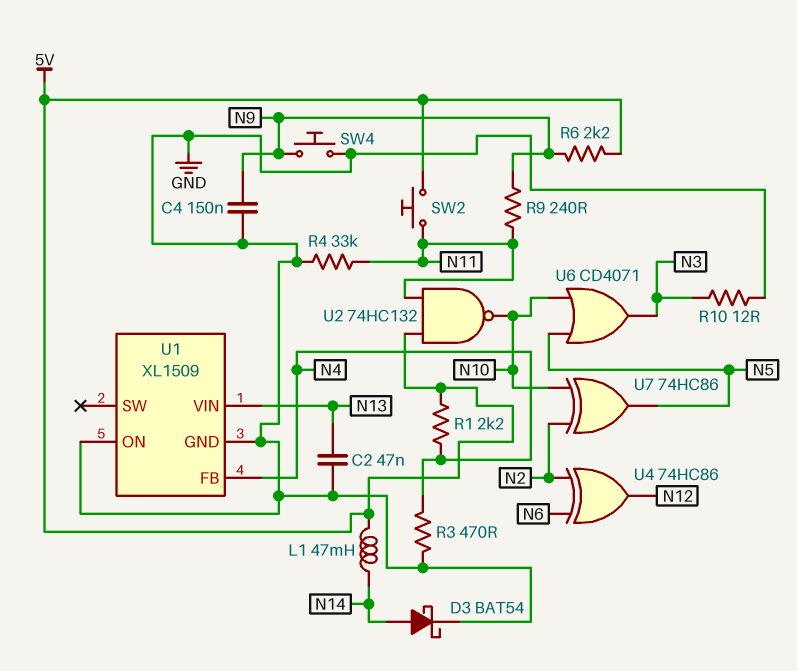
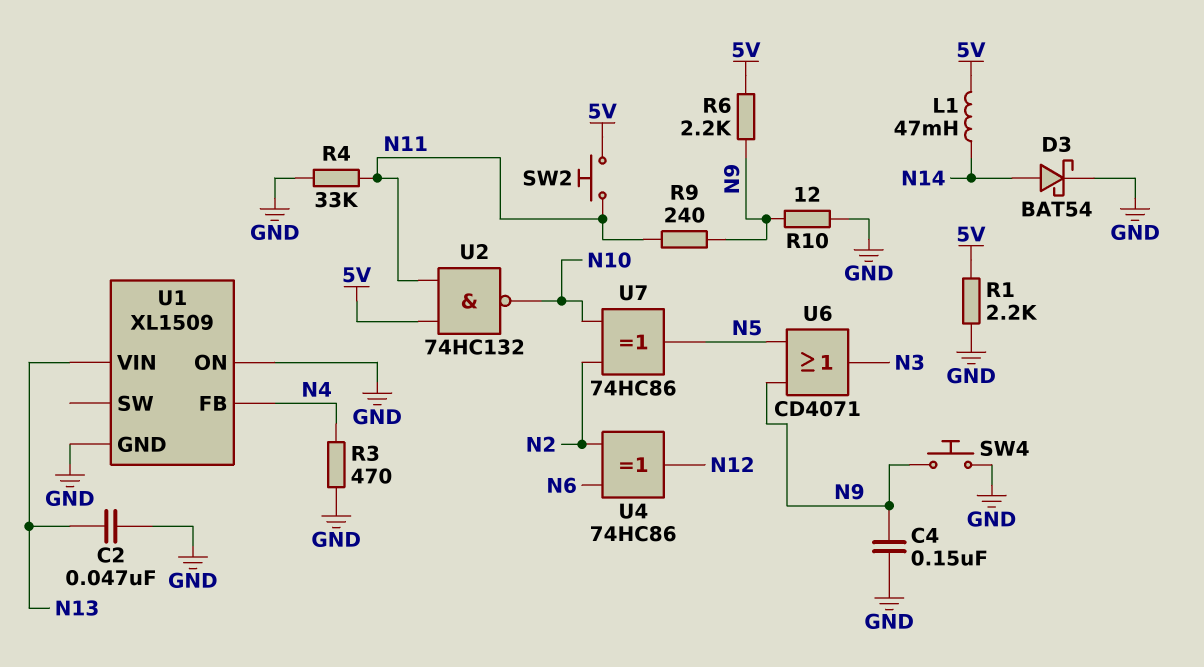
R1: 2.2k (5V, N4) -> 2.2k (5V, GND)
R10: 12 (GND, N3) -> 12 (GND, N9)
U6: OR CD4071 (in N5, in N10, out N3) -> OR CD4071 (in N5, in N9, out N3)

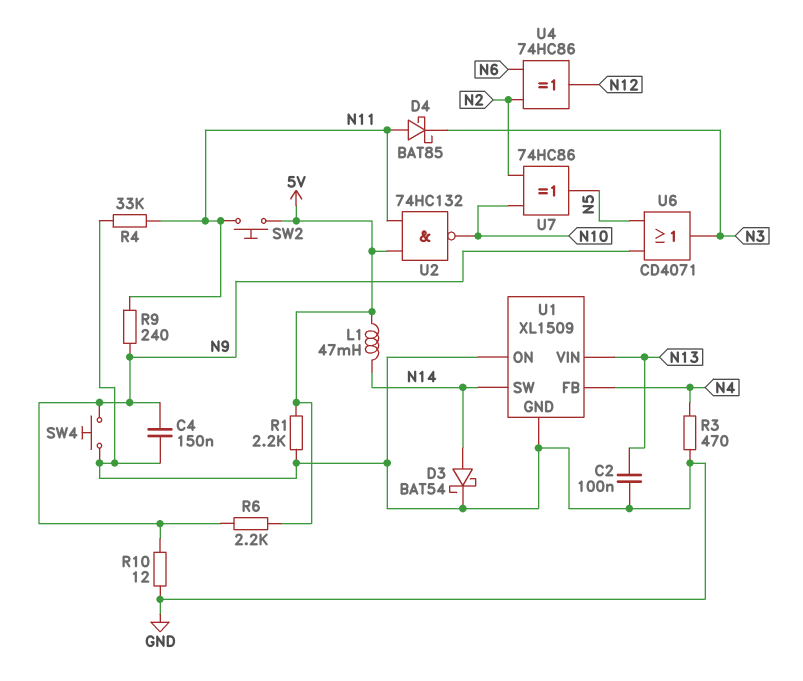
C2: 47nF (GND, N13) -> 100nF (GND, N13)
D4: none -> schottky BAT85 (A N11, K N3)
U1 pin SW: none -> N14

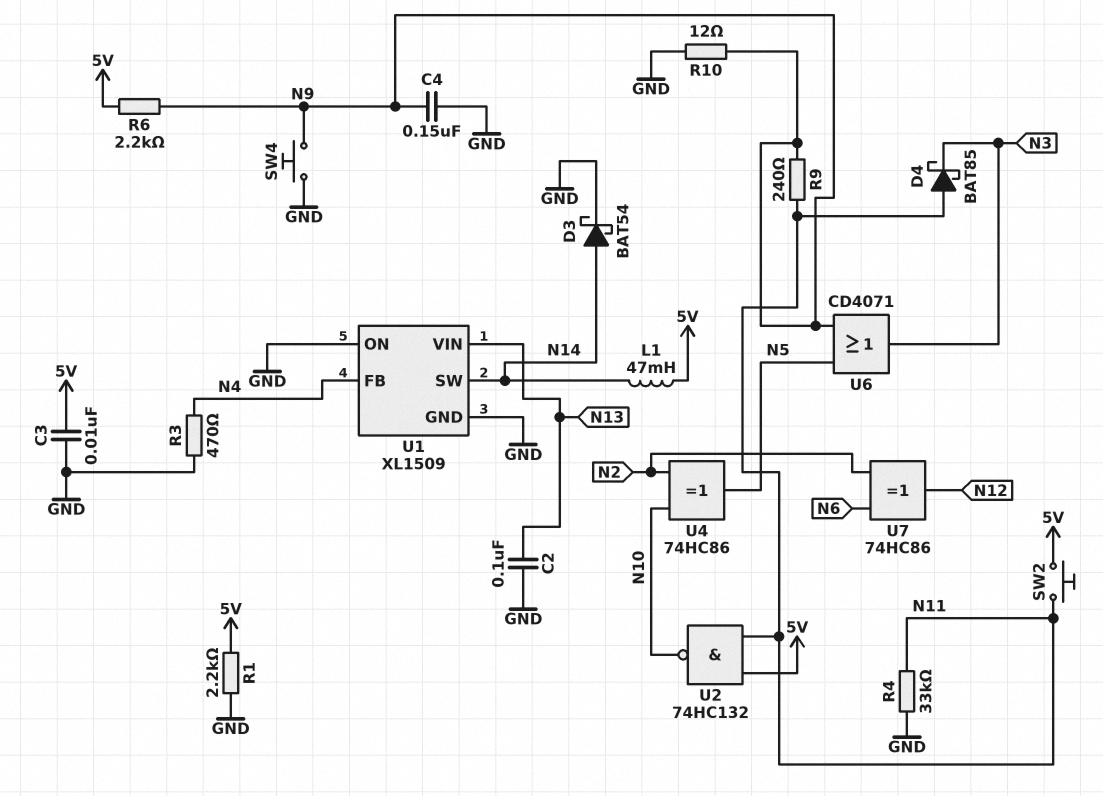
C3: none -> 10nF (5V, GND)
U4: XOR 74HC86 (in N2, in N6, out N12) -> XOR 74HC86 (in N2, in N10, out N5)
U7: XOR 74HC86 (in N2, in N10, out N5) -> XOR 74HC86 (in N2, in N6, out N12)

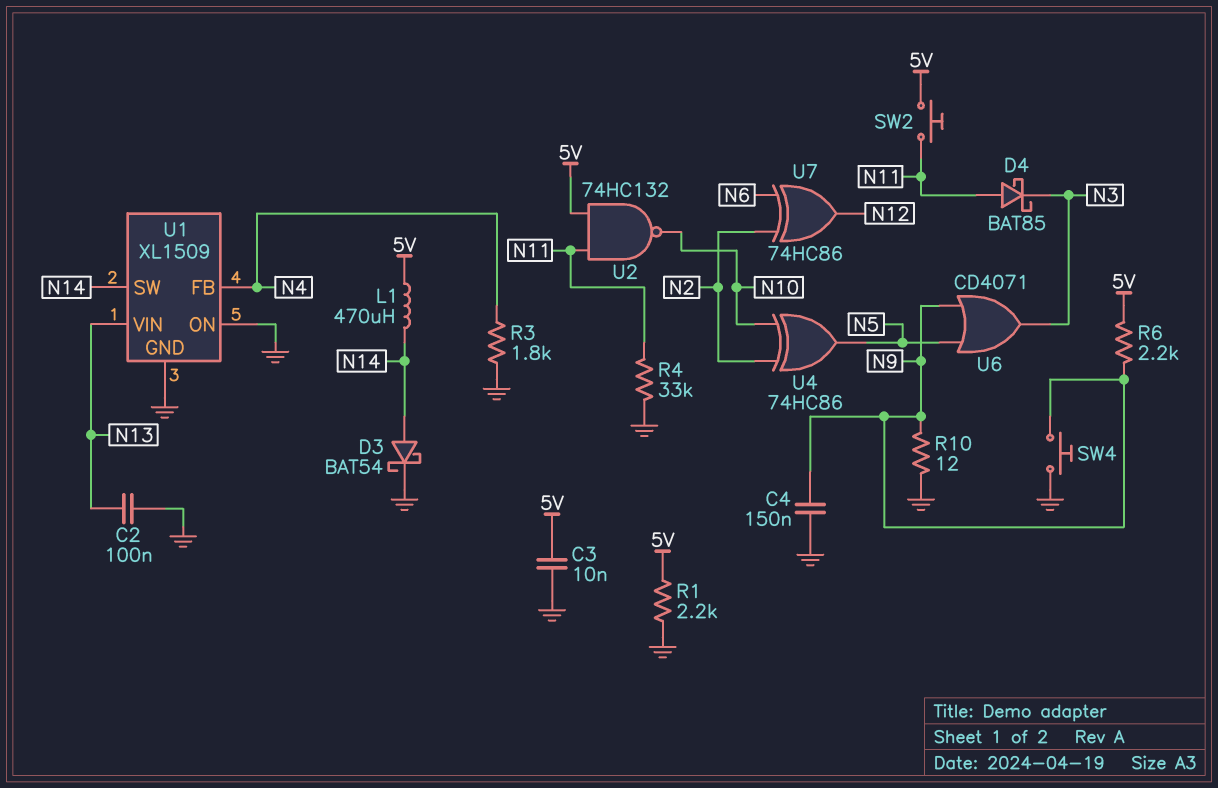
L1: 47mH (5V, N14) -> 470uH (5V, N14)
R3: 470 (GND, N4) -> 1.8k (GND, N4)
R9: 240 (N9, N11) -> none

